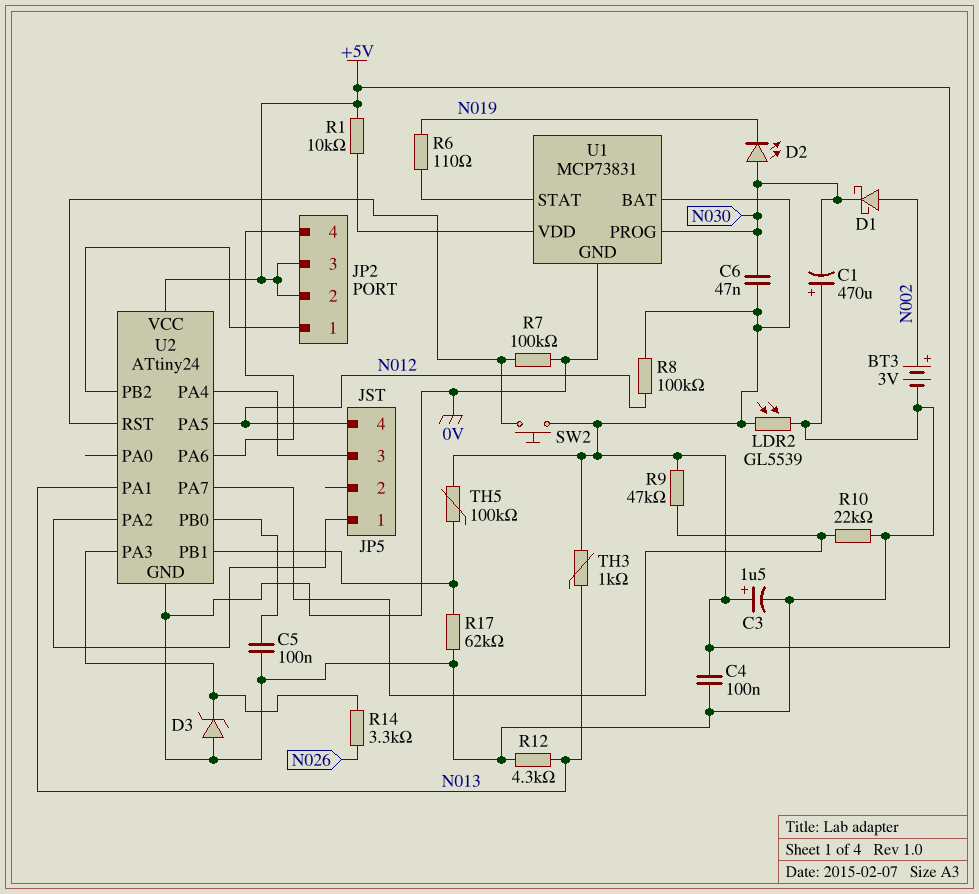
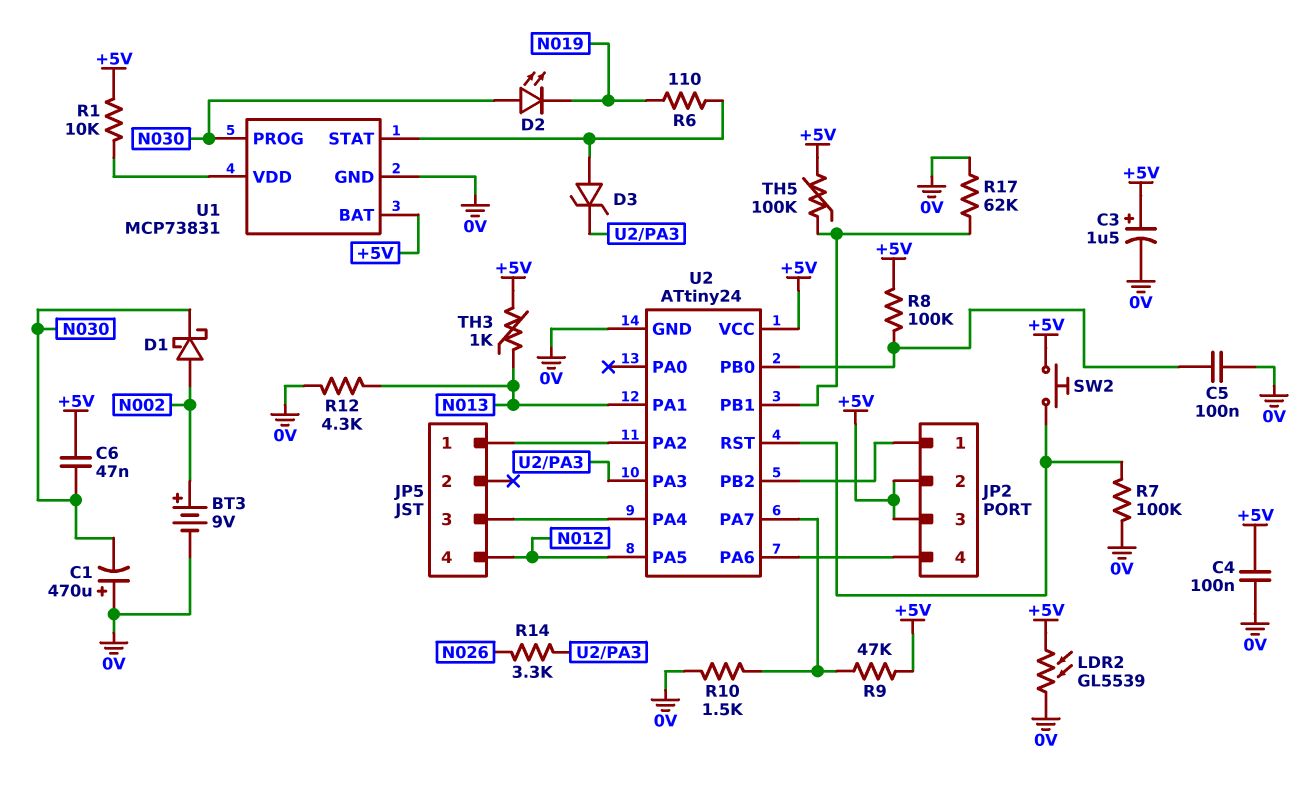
BT3: 3V (plus N002, minus 0V) -> 9V (plus N002, minus 0V)
D3: zener (A 0V, K U2/PA3) -> zener (A U1/STAT, K U2/PA3)
R8: 100k (+5V, N012) -> 100k (+5V, U2/PB0)
R10: 22k (0V, U2/PA7) -> 1.5k (0V, U2/PA7)

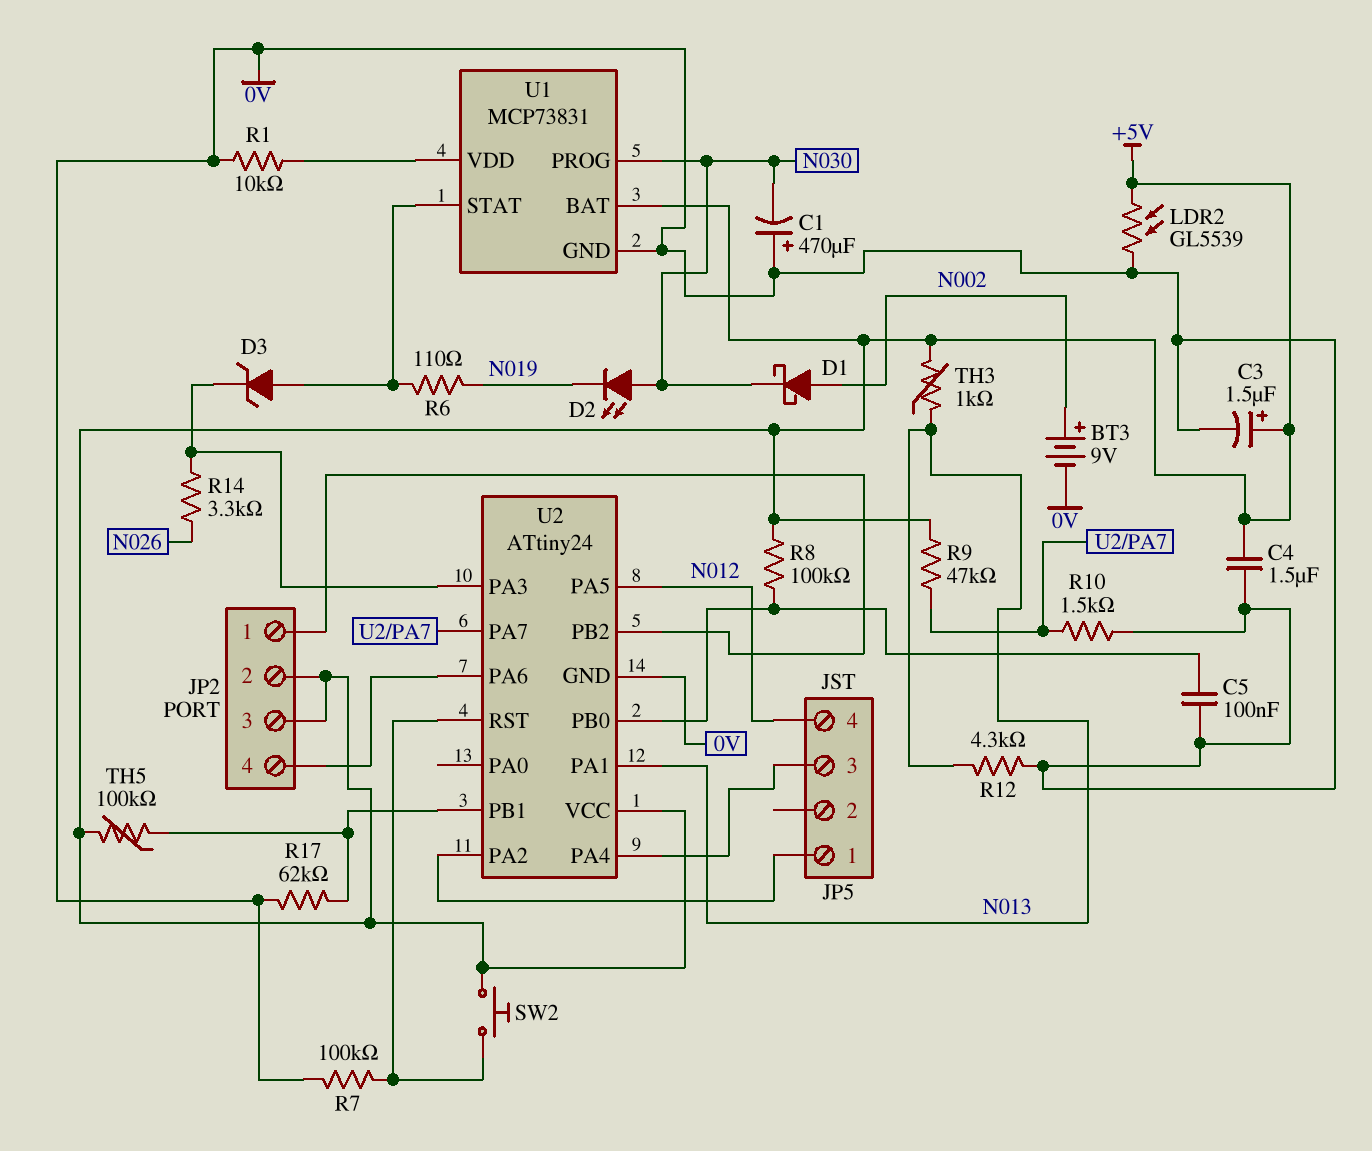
C4: 100nF (+5V, 0V) -> 1.5uF (+5V, 0V)
C6: 47nF (+5V, N030) -> none
R1: 10k (+5V, U1/VDD) -> 10k (0V, U1/VDD)

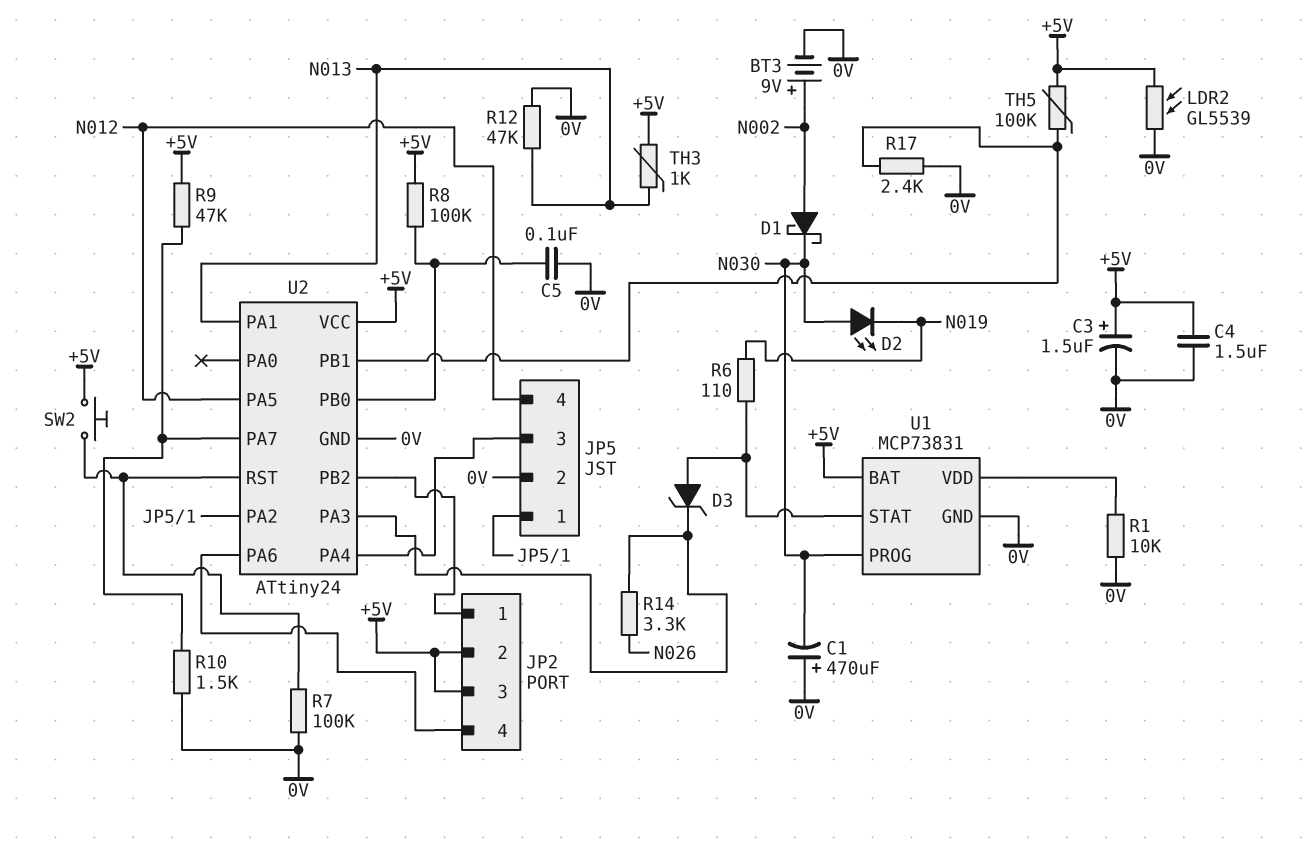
JP5 pin 2: none -> 0V
R12: 4.3k (0V, N013) -> 47k (0V, N013)
R17: 62k (0V, U2/PB1) -> 2.4k (0V, U2/PB1)

